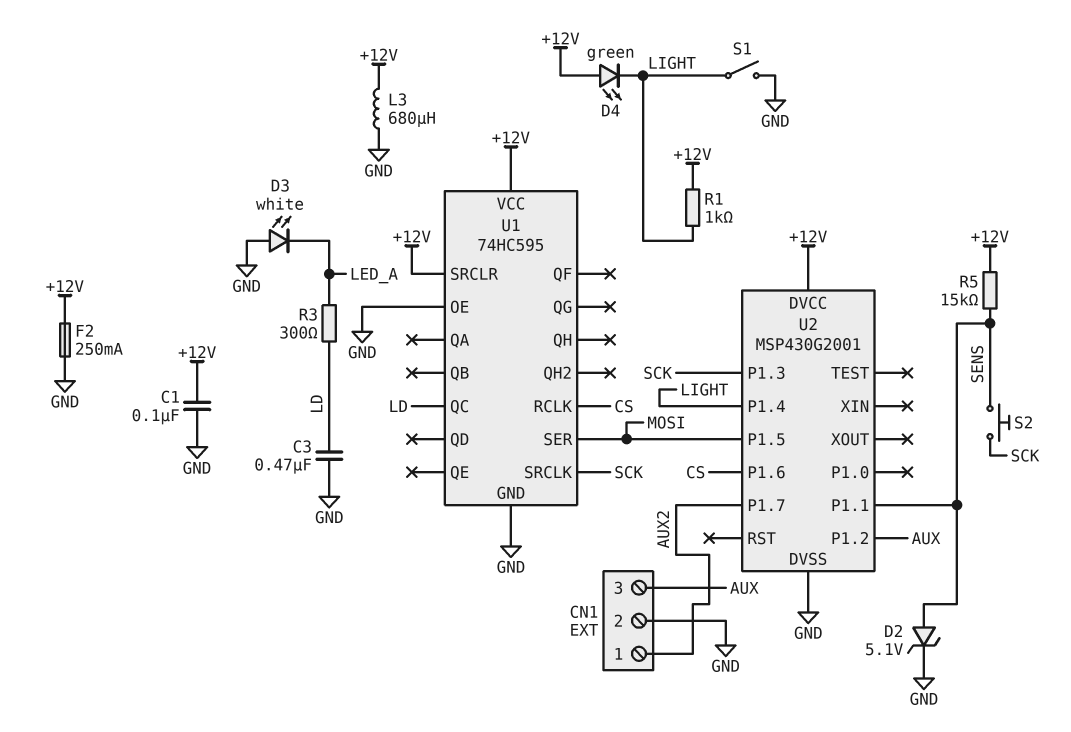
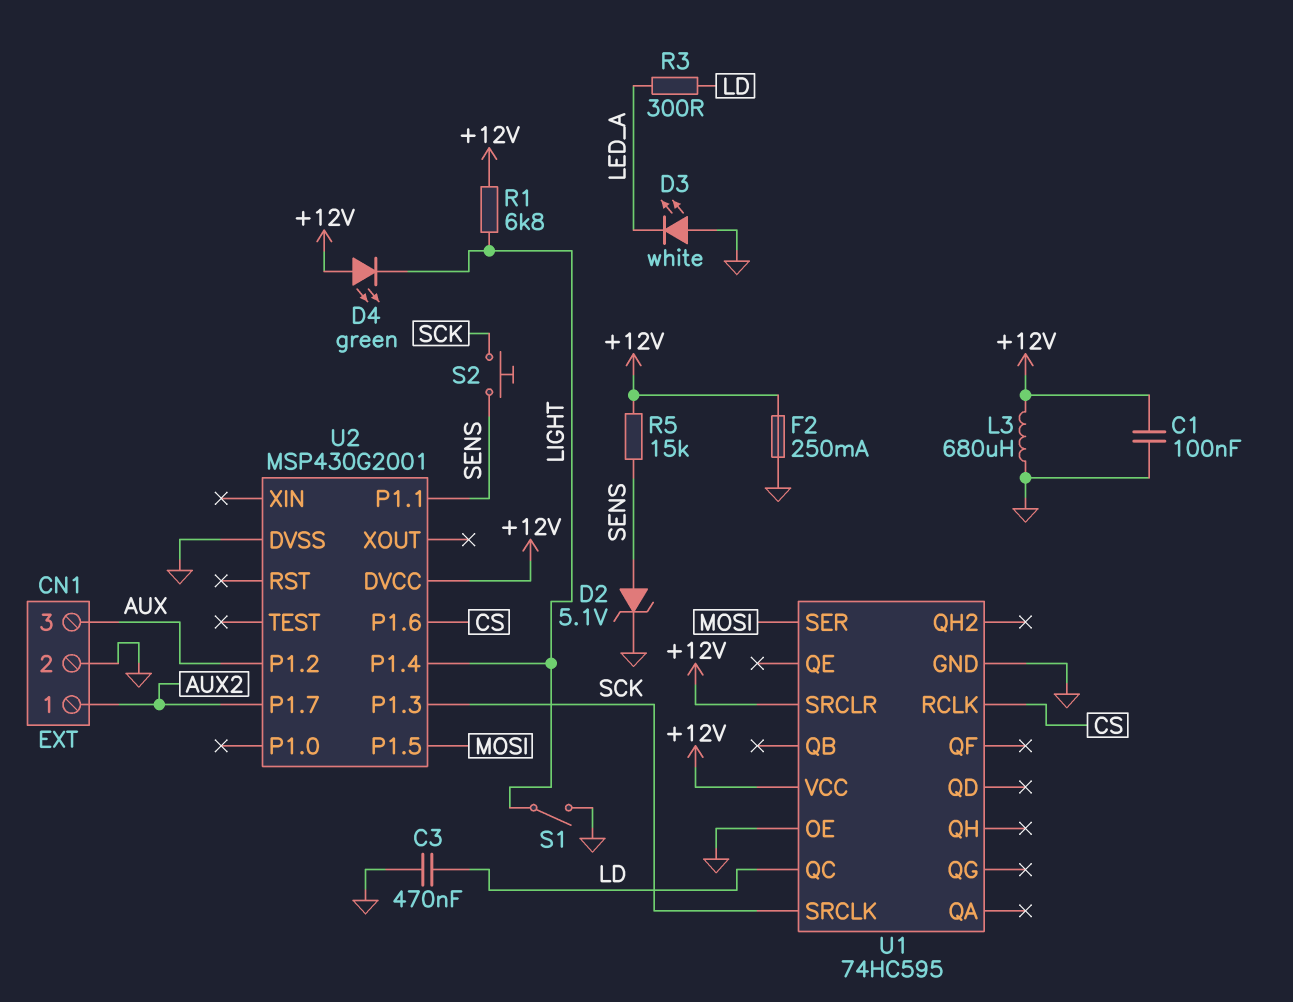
R1: 1k (+12V, LIGHT) -> 6.8k (+12V, LIGHT)

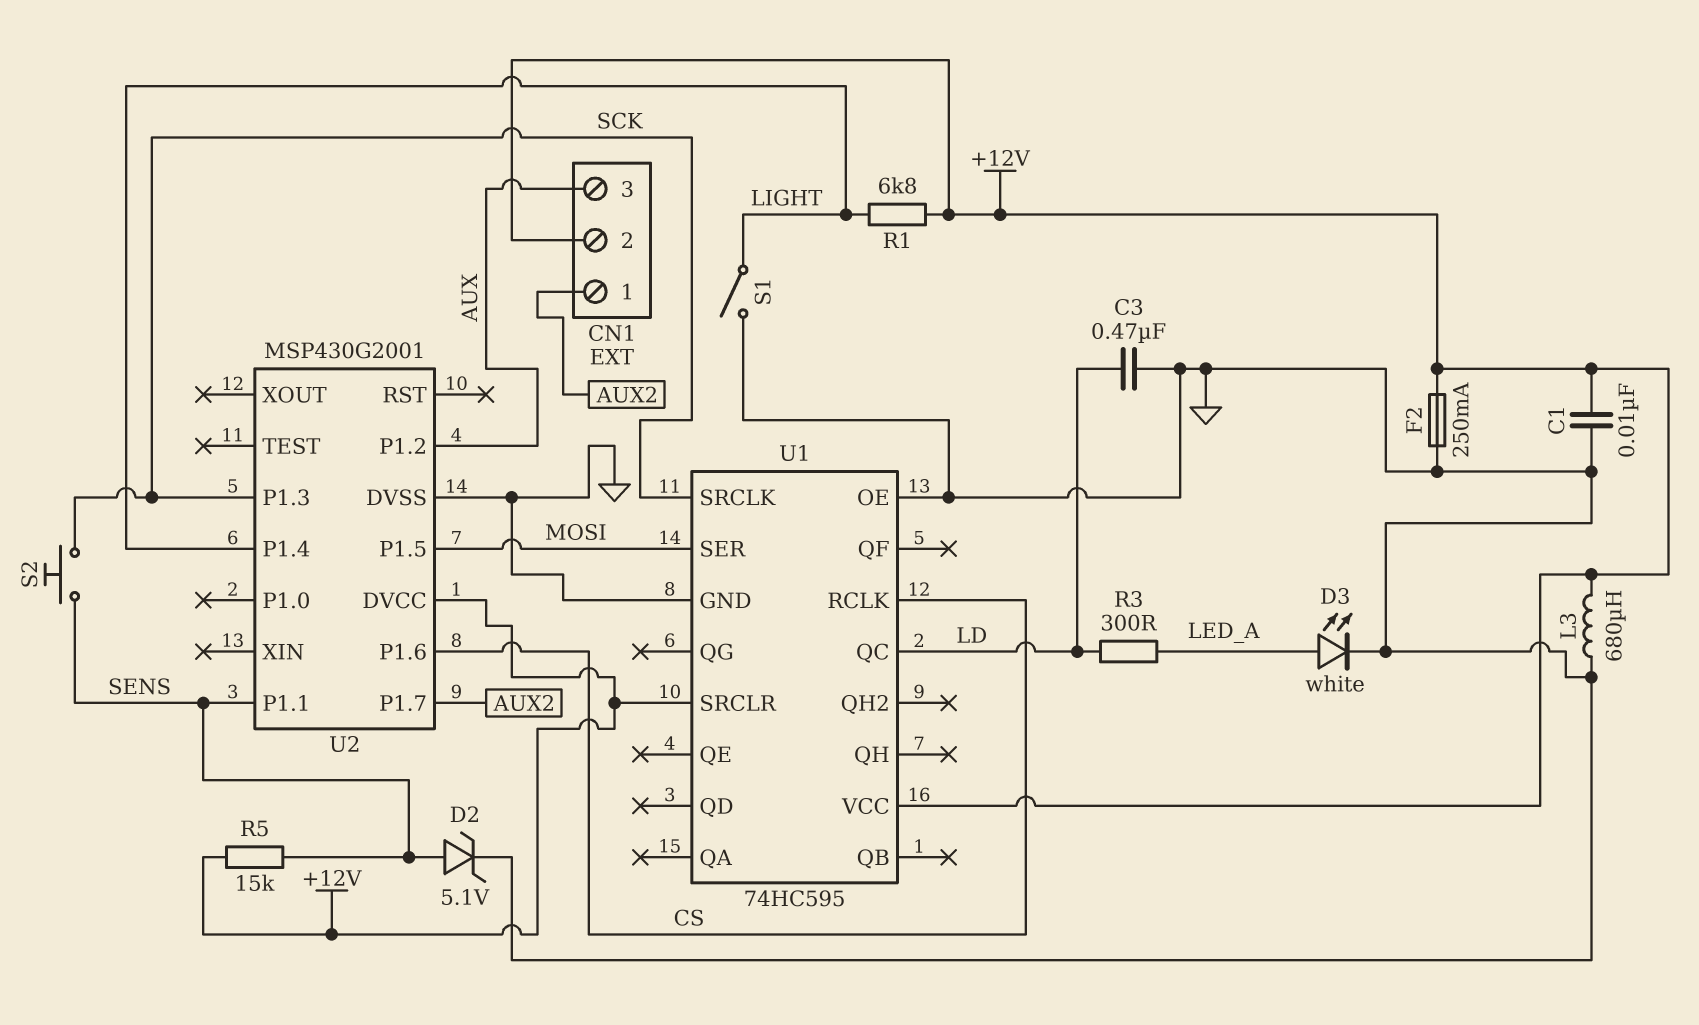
C1: 100nF (+12V, GND) -> 10nF (+12V, GND)
CN1 pin 2: GND -> +12V
D3: LED white (A GND, K LED_A) -> LED white (A LED_A, K GND)
D4: LED green (A +12V, K LIGHT) -> none

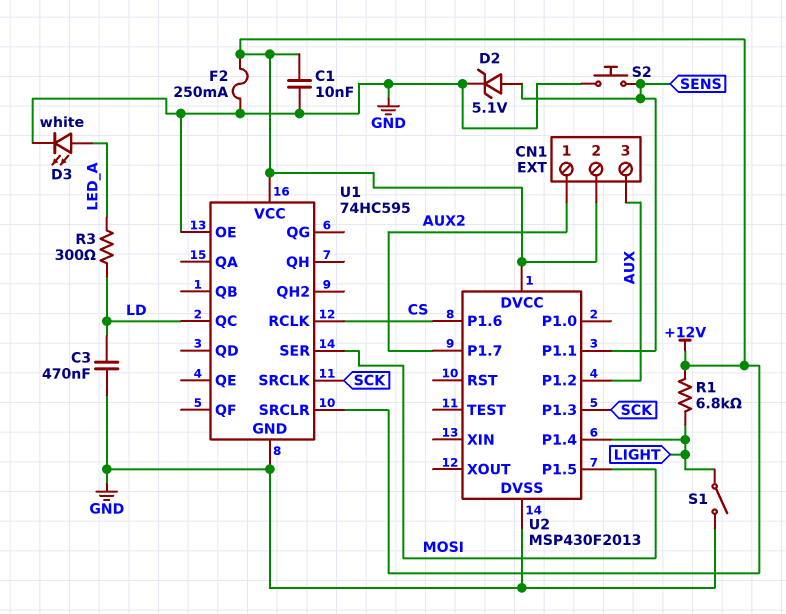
L3: 680uH (+12V, GND) -> none
R5: 15k (+12V, SENS) -> none
S2: button (SCK, SENS) -> button (GND, SENS)
U2: MSP430G2001 -> MSP430F2013

